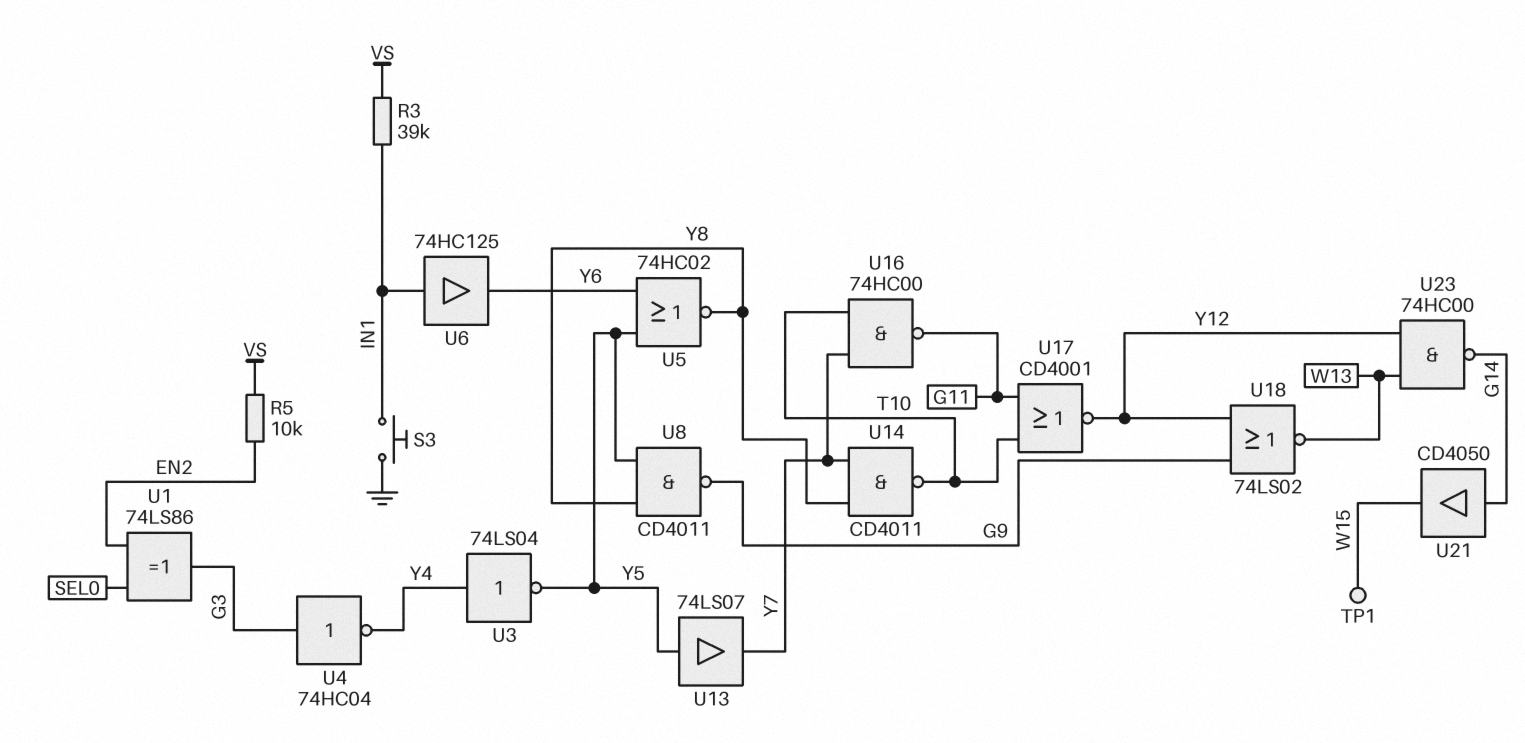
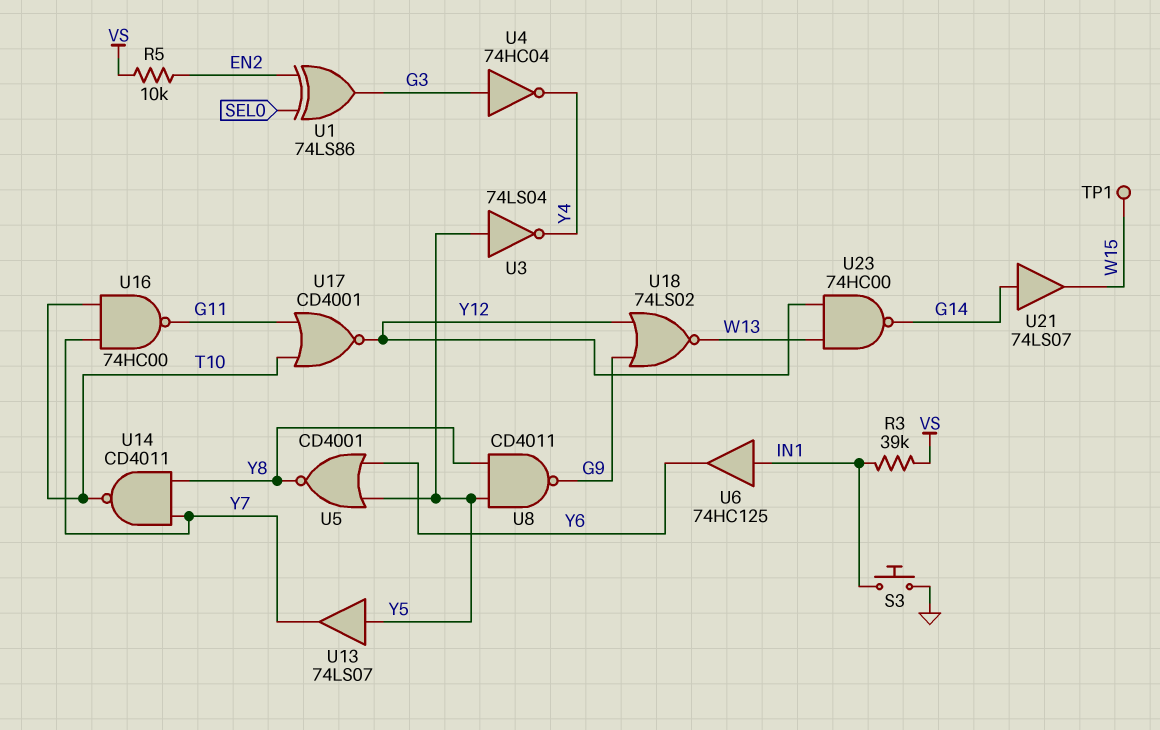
U3: NOT 74LS04 (in Y4, out Y5) -> NOT 74LS04 (in Y5, out Y4)
U5: NOR 74HC02 (in Y5, in Y6, out Y8) -> NOR CD4001 (in Y5, in Y6, out Y8)
U21: buffer CD4050 (in G14, out W15) -> buffer 74LS07 (in G14, out W15)

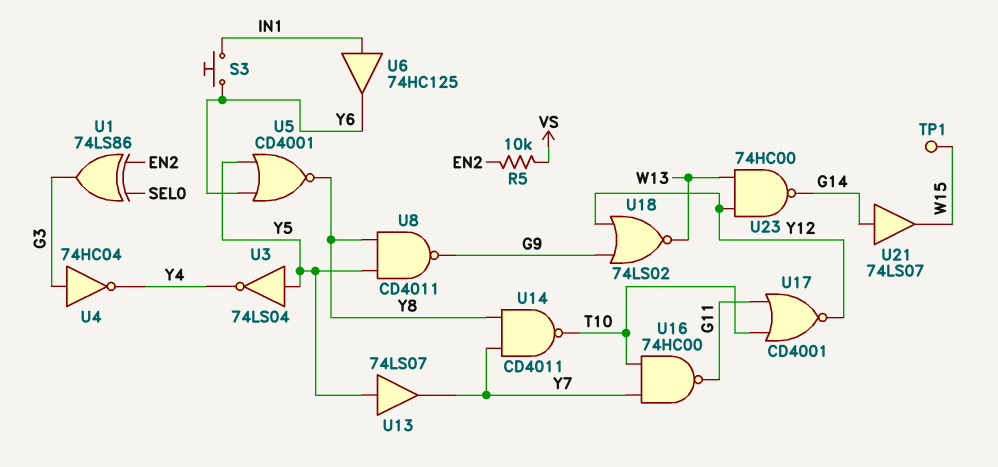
R3: 39k (IN1, VS) -> none
S3: button (GND, IN1) -> button (IN1, Y6)

